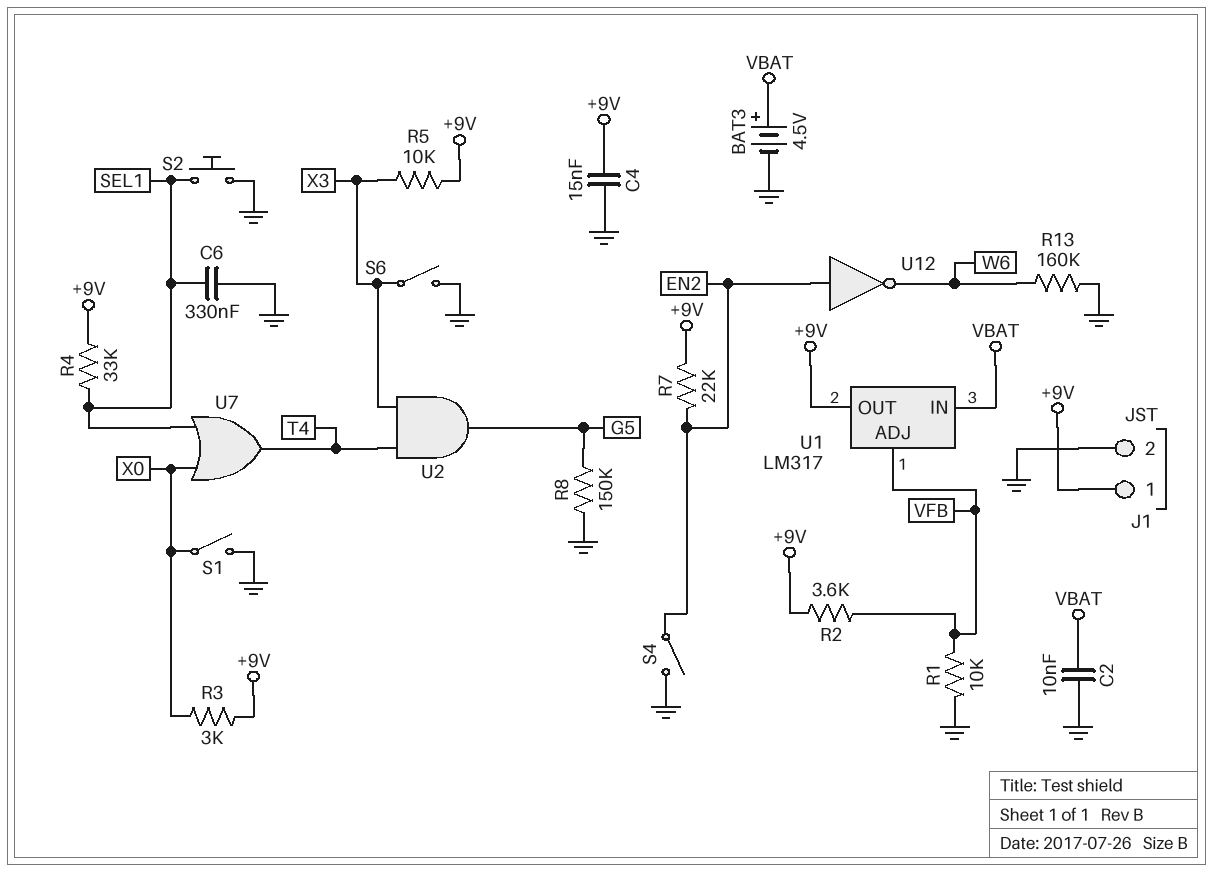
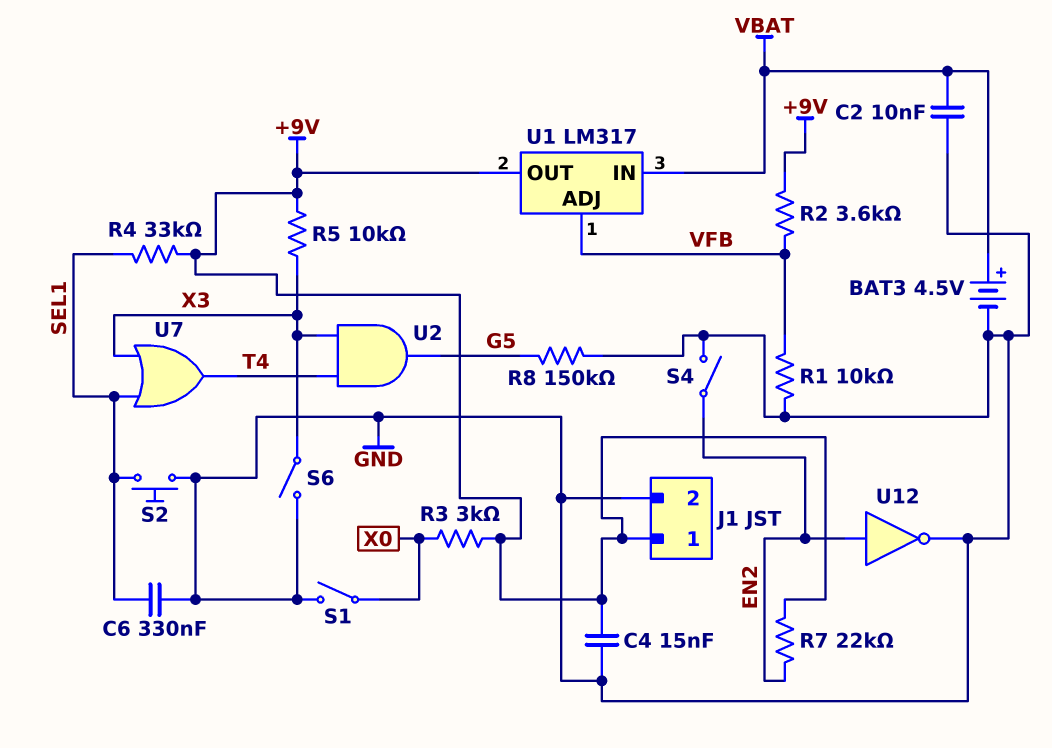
R13: 160k (GND, W6) -> none
U7: OR (in SEL1, in X0, out T4) -> OR (in SEL1, in X3, out T4)
U12: NOT (in EN2, out W6) -> NOT (in EN2, out GND)

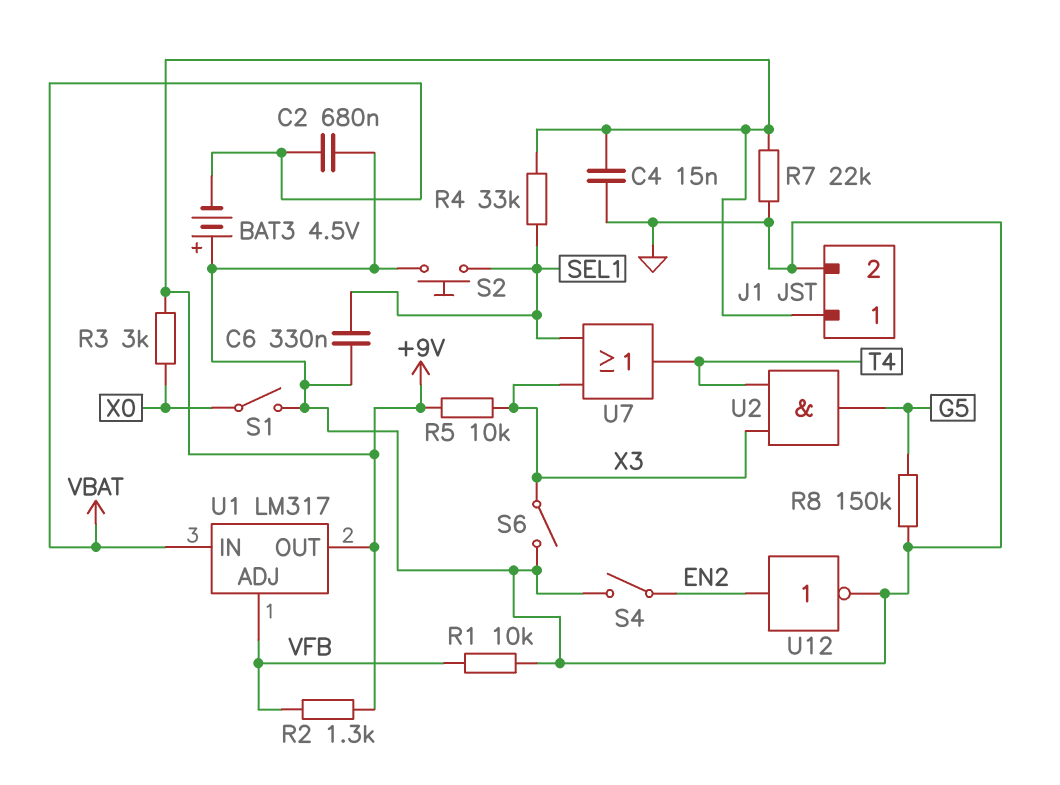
BAT3: 4.5V (plus VBAT, minus GND) -> 4.5V (plus GND, minus VBAT)
C2: 10nF (GND, VBAT) -> 680nF (GND, VBAT)
R2: 3.6k (+9V, VFB) -> 1.3k (+9V, VFB)
R7: 22k (+9V, EN2) -> 22k (+9V, GND)

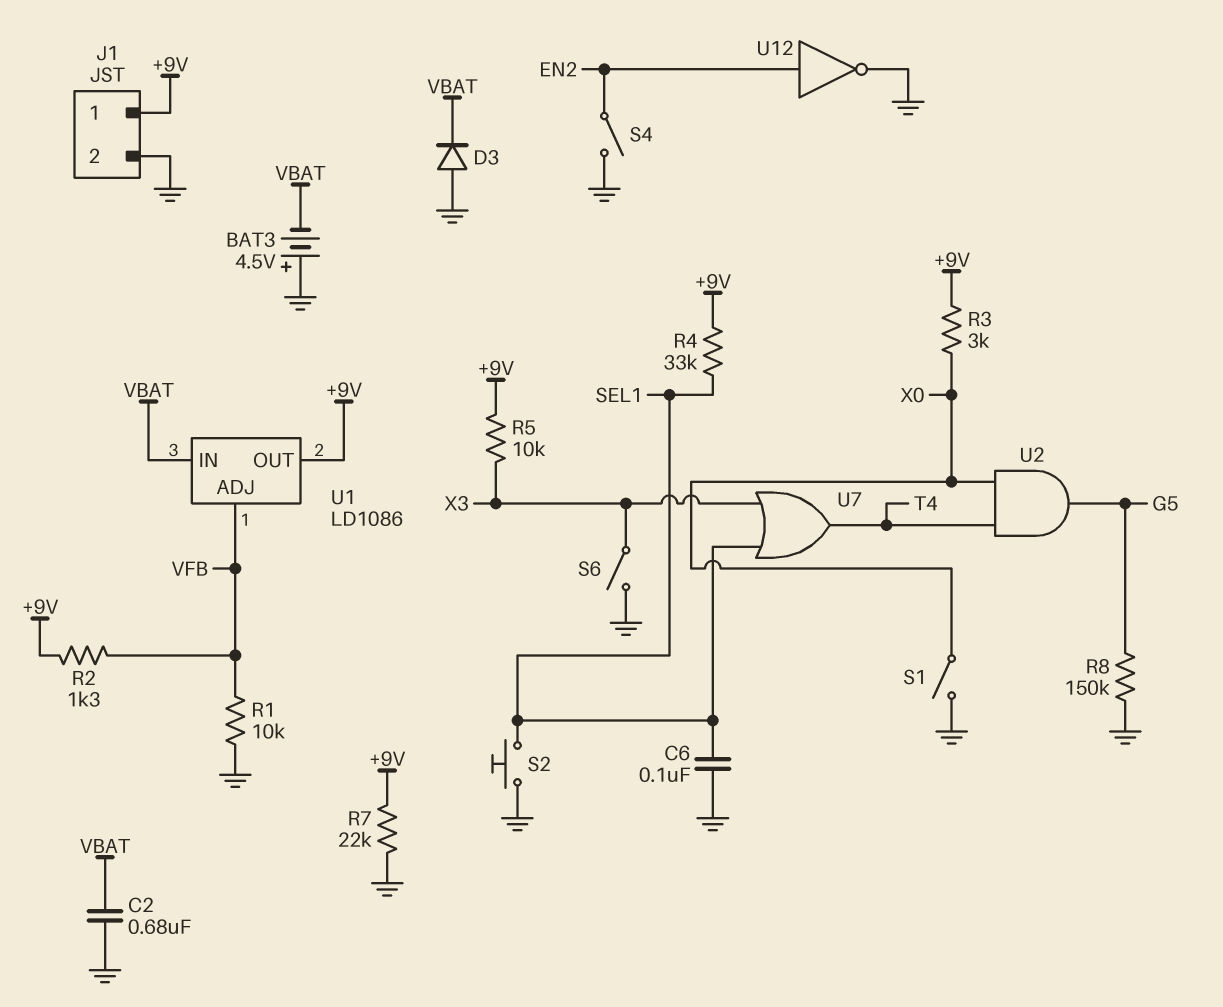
C4: 15nF (+9V, GND) -> none
C6: 330nF (GND, SEL1) -> 100nF (GND, SEL1)
D3: none -> diode (A GND, K VBAT)
U1: LM317 -> LD1086
U2: AND (in T4, in X3, out G5) -> AND (in T4, in X0, out G5)

